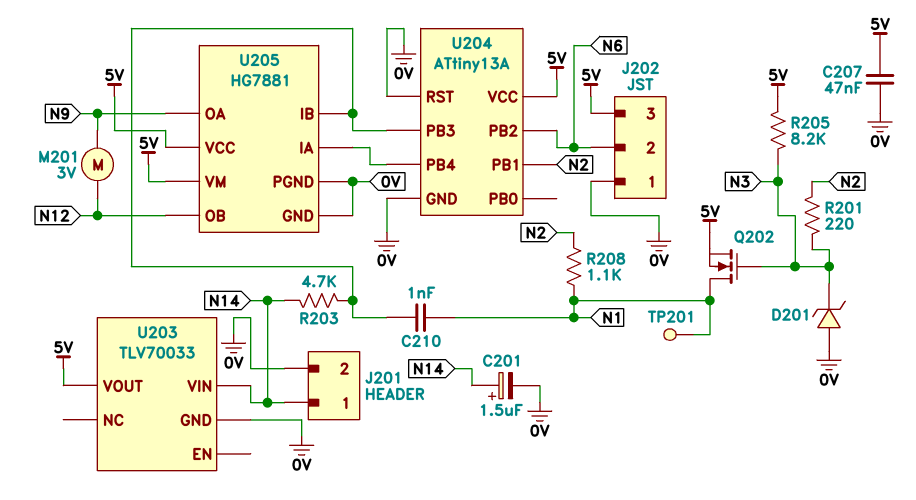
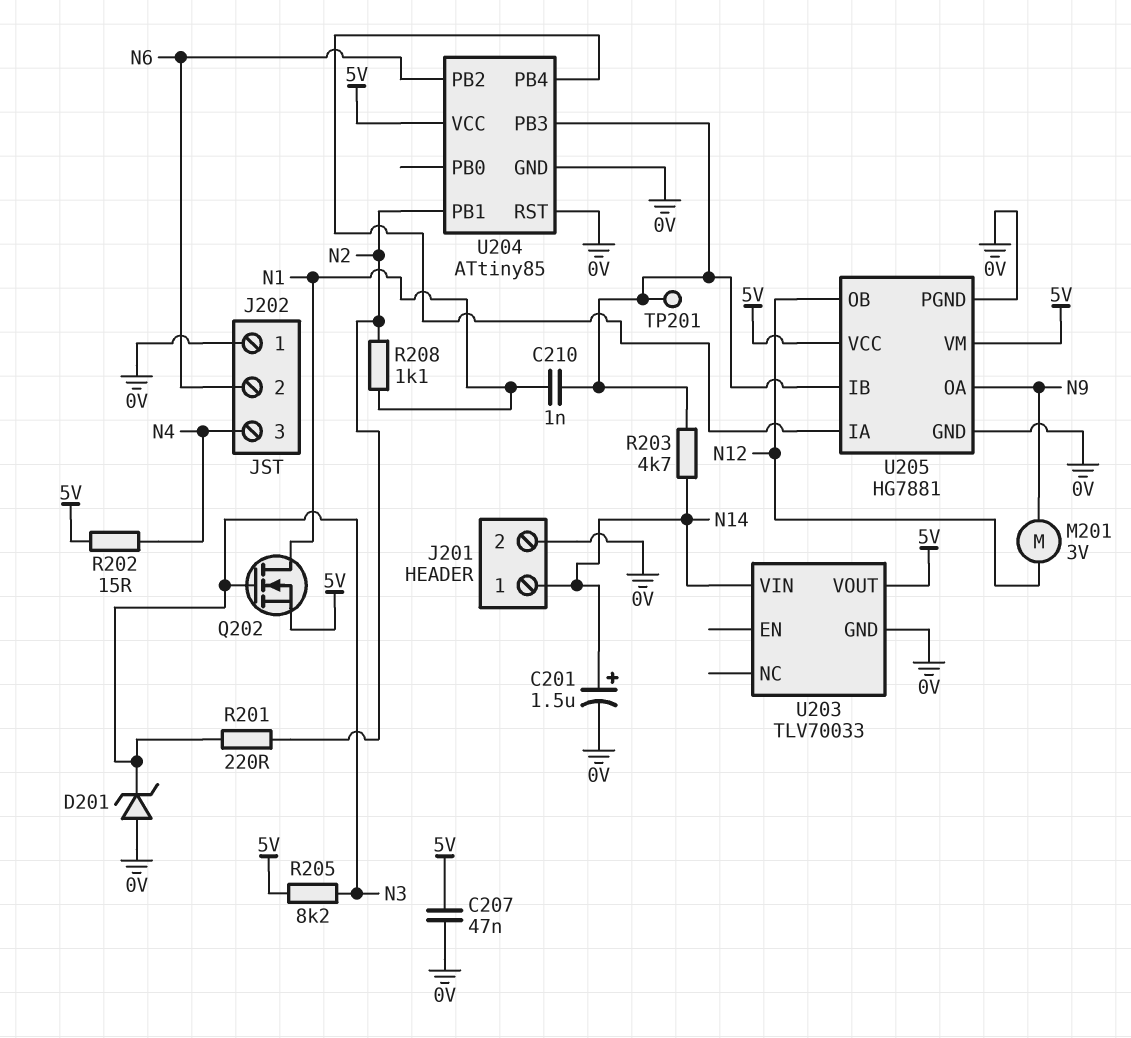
J202 pin 3: 5V -> N4
R202: none -> 15 (5V, N4)
TP201: test point (N1) -> test point (U204/PB3)
U204: ATtiny13A -> ATtiny85

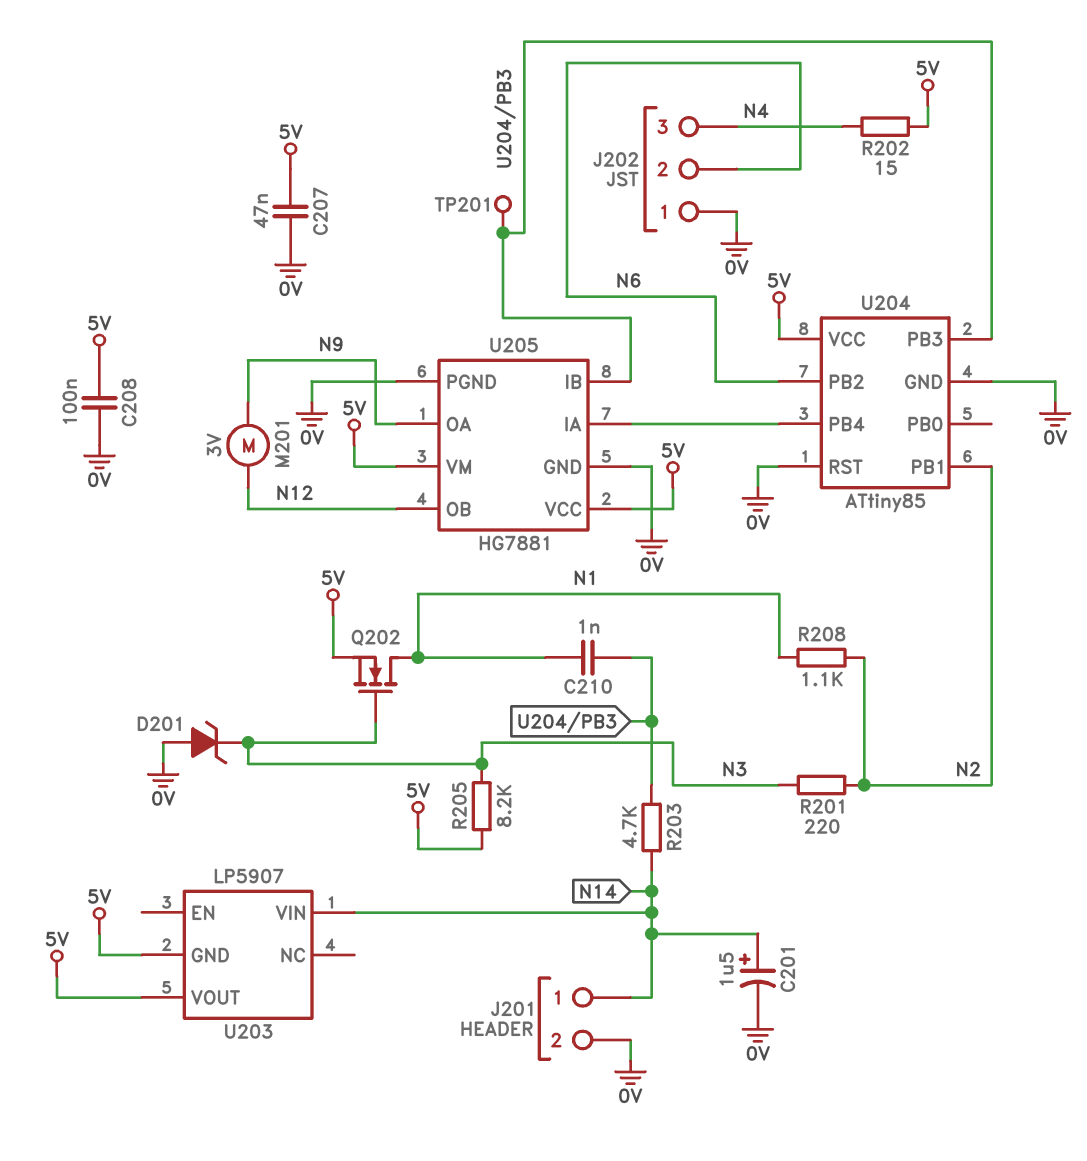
C208: none -> 100nF (0V, 5V)
U203: TLV70033 -> LP5907
U203 pin GND: 0V -> 5V

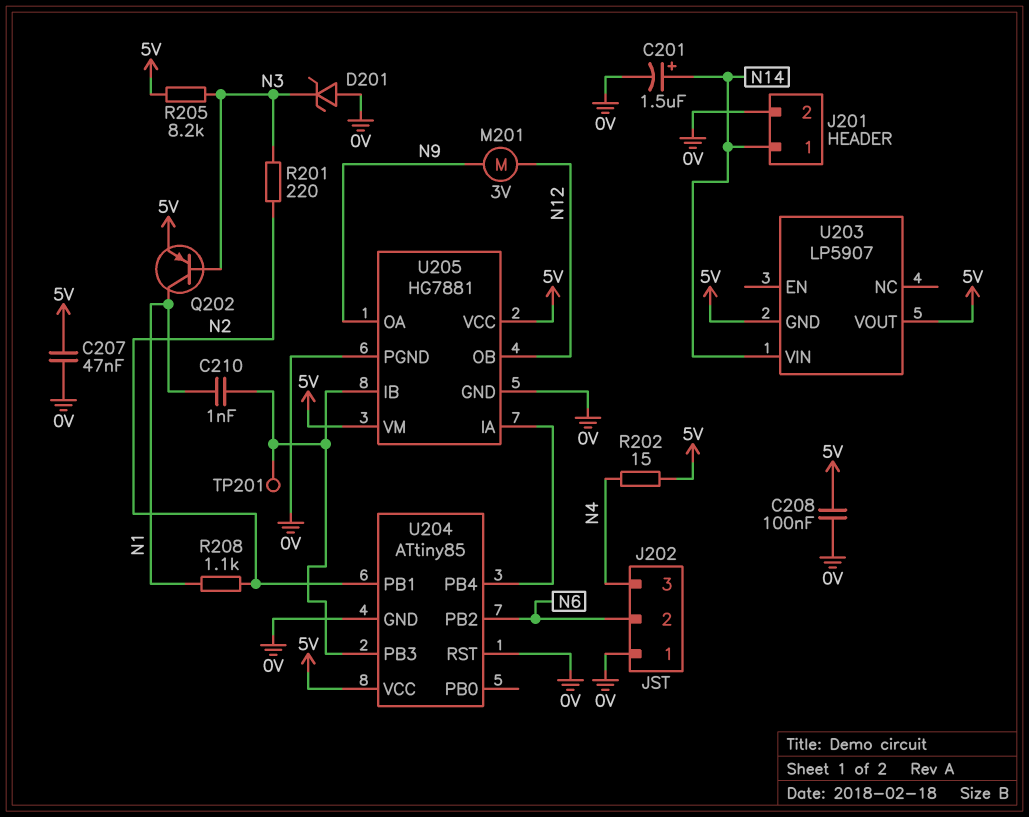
Q202: NMOS (G N3, D N1, S 5V) -> PNP (B N3, C N1, E 5V)
R203: 4.7k (N14, U204/PB3) -> none

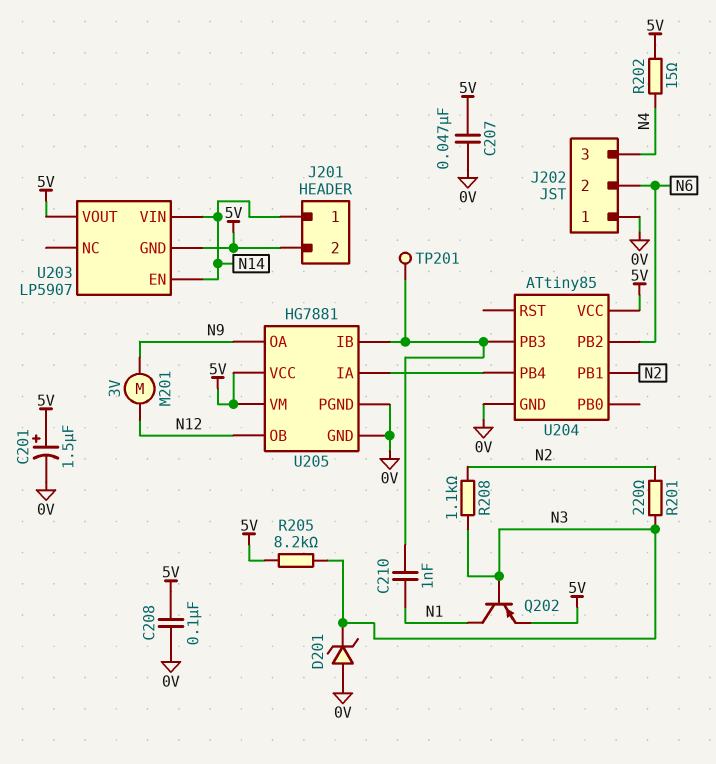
C201: 1.5uF (plus N14, minus 0V) -> 1.5uF (plus 5V, minus 0V)
J201 pin 2: 0V -> 5V
R208: 1.1k (N1, N2) -> 1.1k (N2, N3)
U203 pin EN: none -> N14
U204 pin RST: 0V -> none

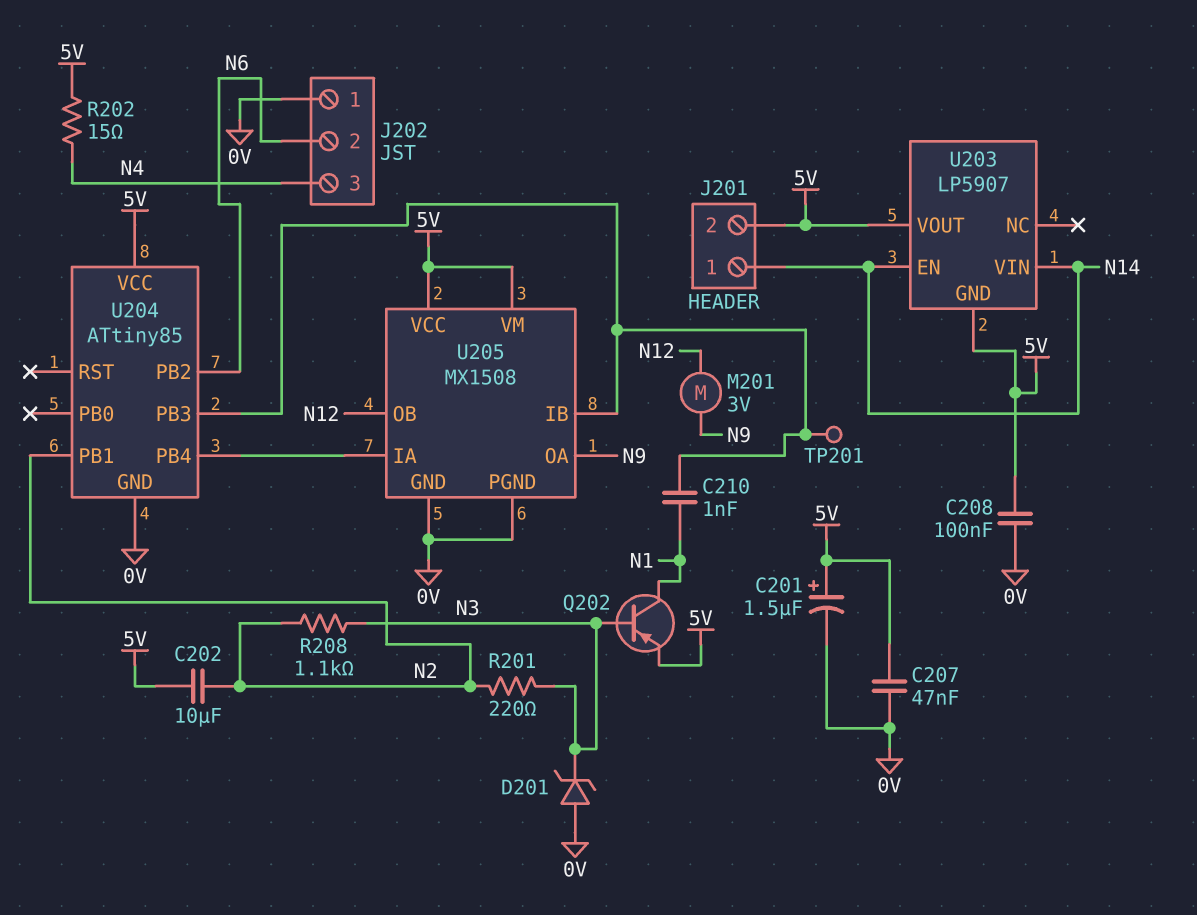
C202: none -> 10uF (5V, N2)
R205: 8.2k (5V, N3) -> none
U205: HG7881 -> MX1508

